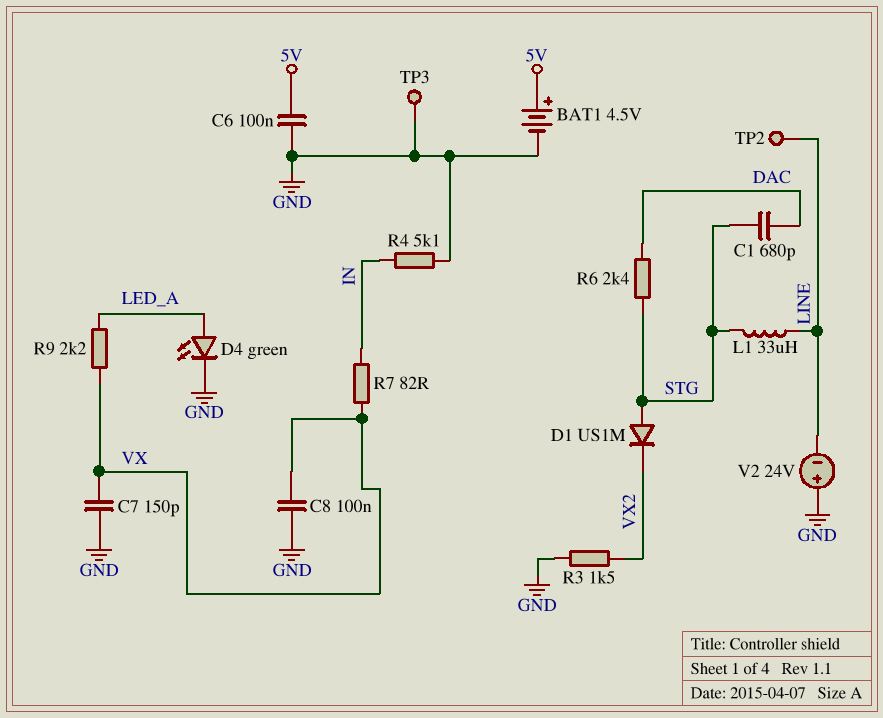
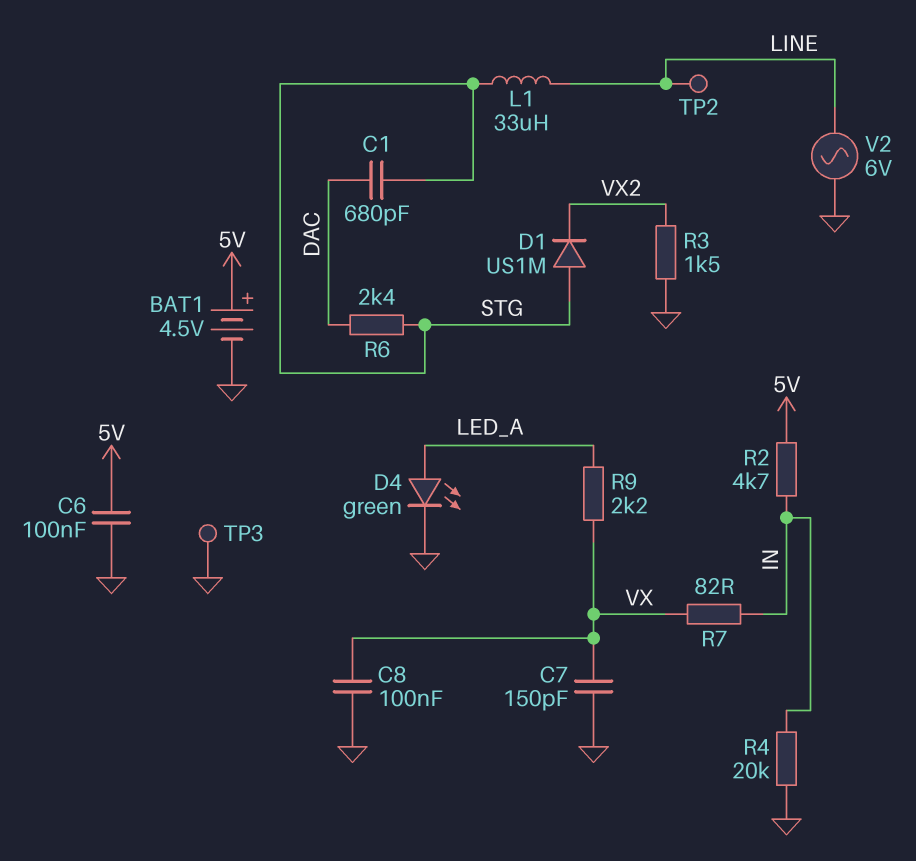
R2: none -> 4.7k (5V, IN)
R4: 5.1k (GND, IN) -> 20k (GND, IN)
V2: 24V (plus GND, minus LINE) -> AC 6V (GND, LINE)

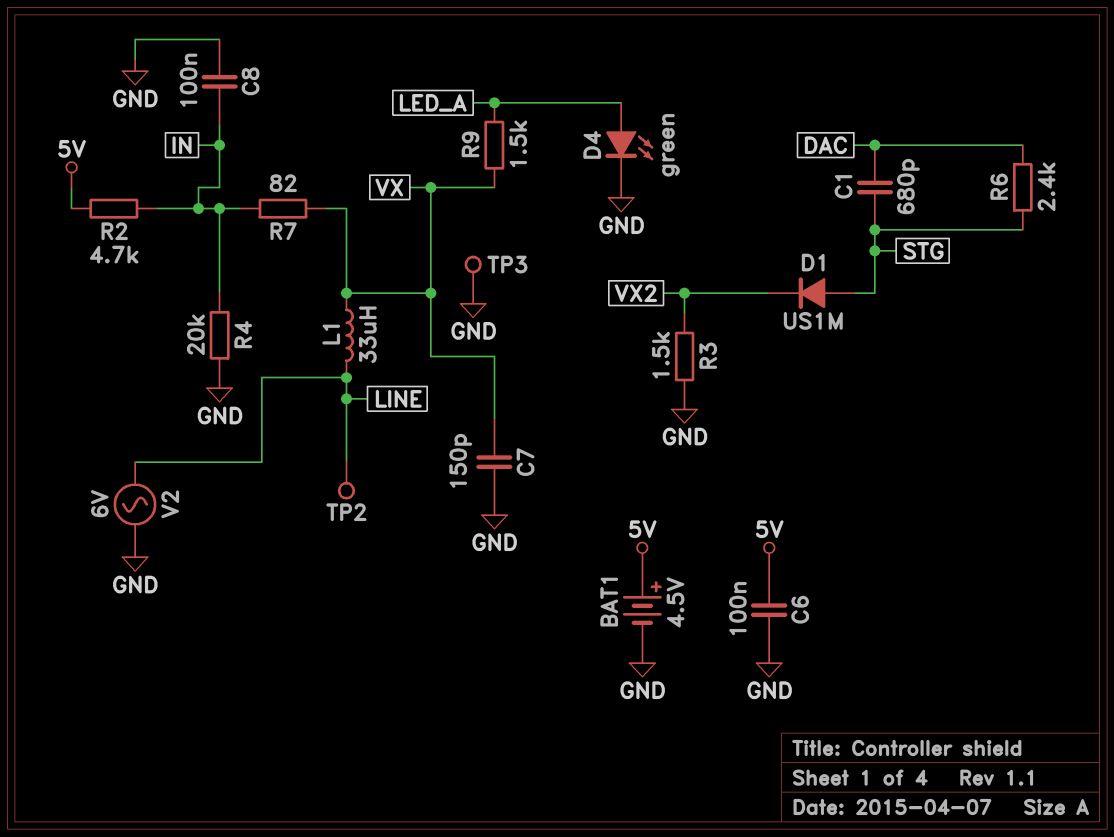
C8: 100nF (GND, VX) -> 100nF (GND, IN)
L1: 33uH (LINE, STG) -> 33uH (LINE, VX)
R9: 2.2k (LED_A, VX) -> 1.5k (LED_A, VX)

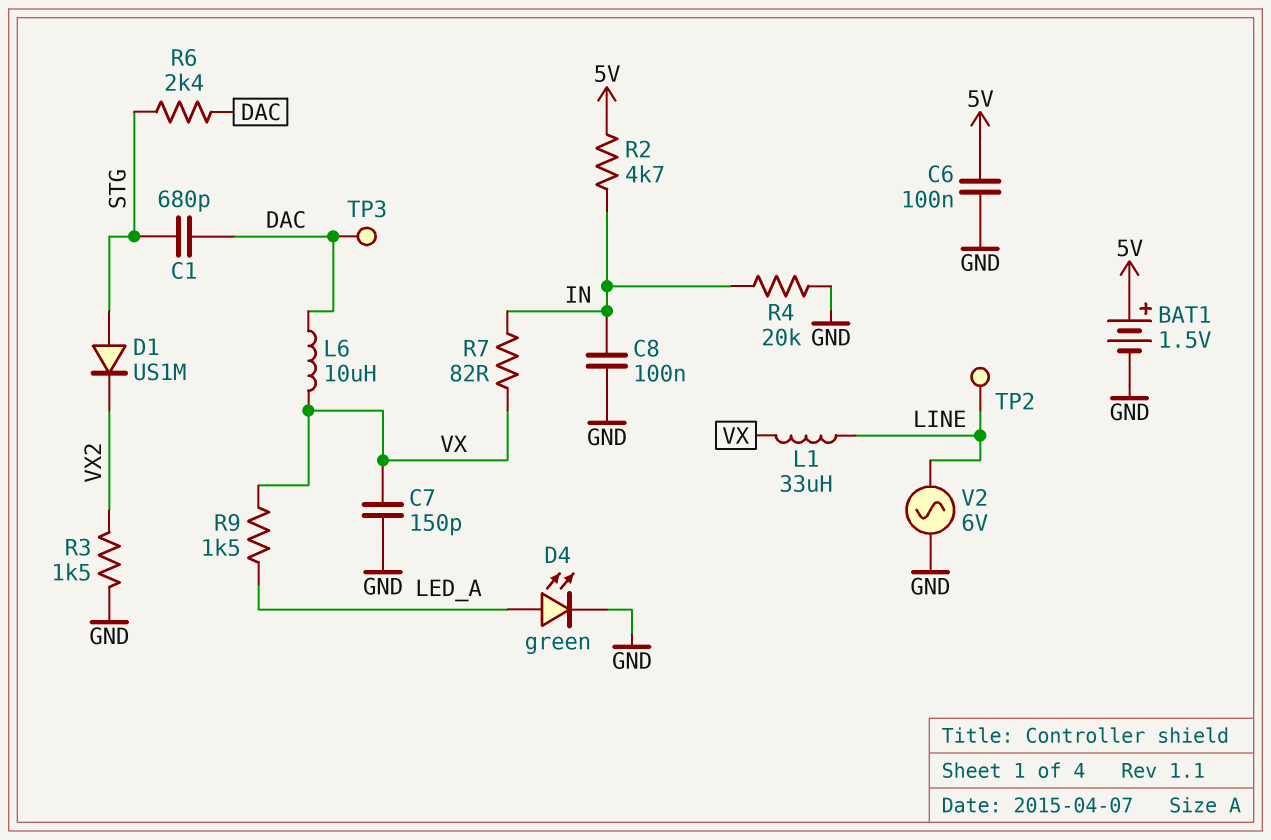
BAT1: 4.5V (plus 5V, minus GND) -> 1.5V (plus 5V, minus GND)
L6: none -> 10uH (DAC, VX)
TP3: test point (GND) -> test point (DAC)

